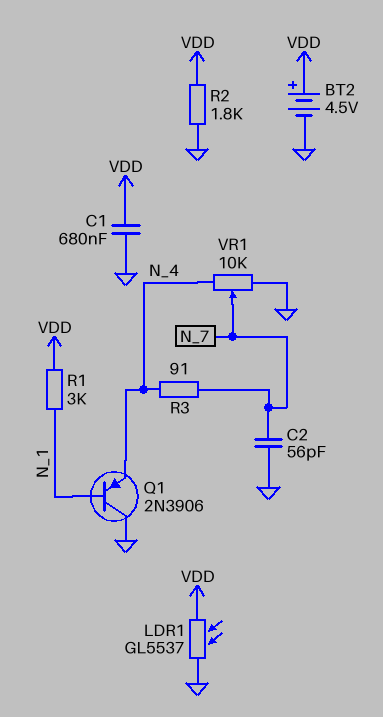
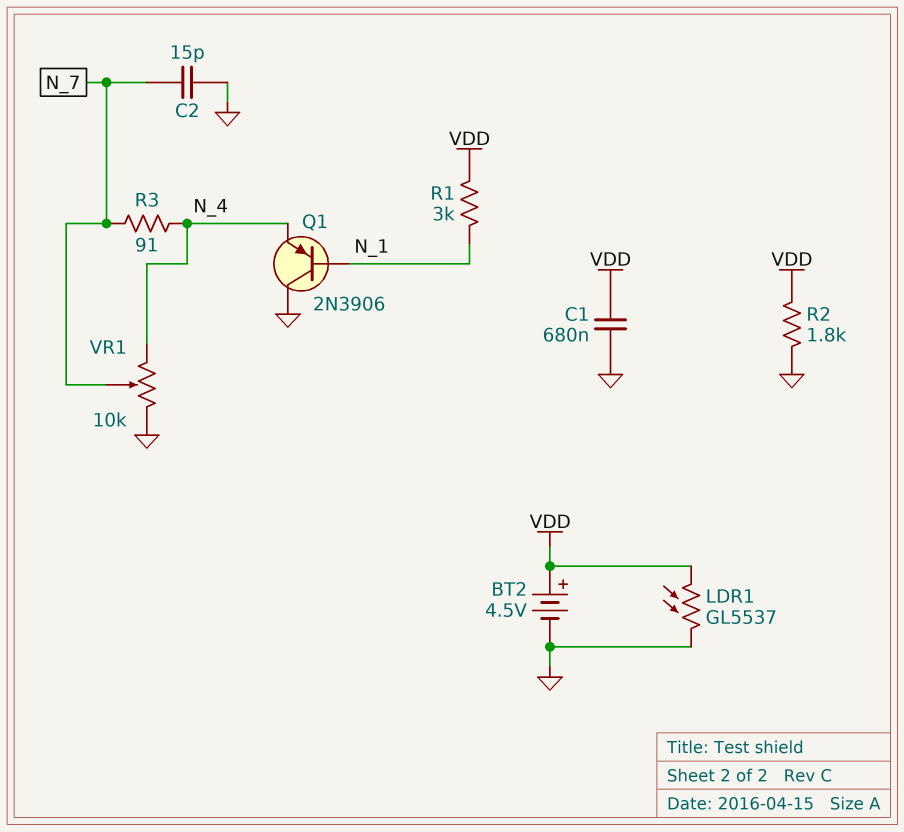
C2: 56pF (GND, N_7) -> 15pF (GND, N_7)

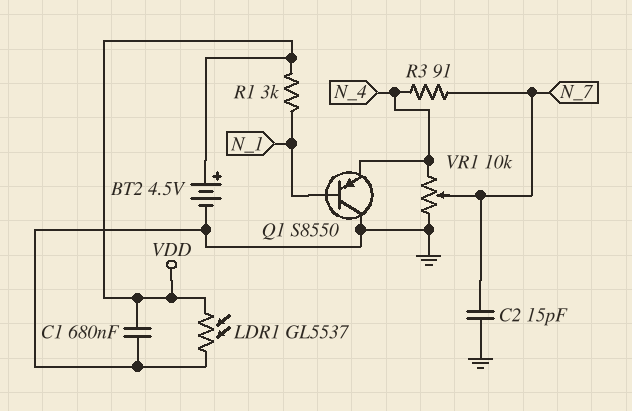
Q1: PNP 2N3906 (B N_1, C GND, E N_4) -> PNP S8550 (B N_1, C GND, E N_4)
R2: 1.8k (GND, VDD) -> none

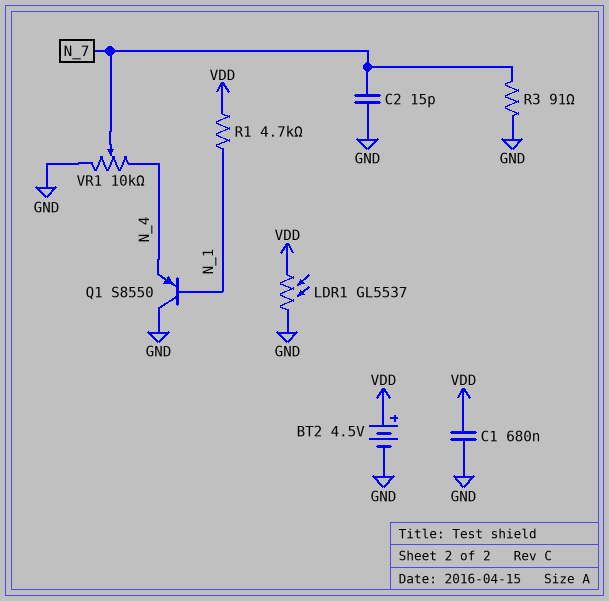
R1: 3k (N_1, VDD) -> 4.7k (N_1, VDD)
R3: 91 (N_4, N_7) -> 91 (GND, N_7)

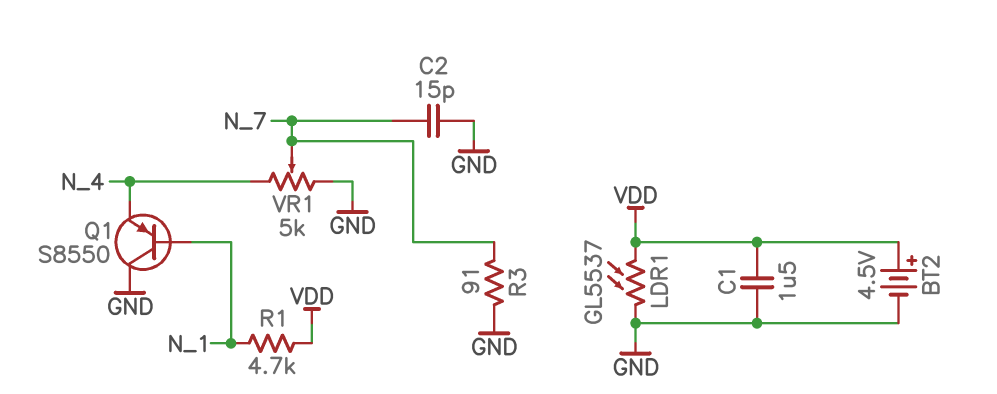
C1: 680nF (GND, VDD) -> 1.5uF (GND, VDD)
VR1: 10k (GND, N_4, wiper N_7) -> 5k (GND, N_4, wiper N_7)

